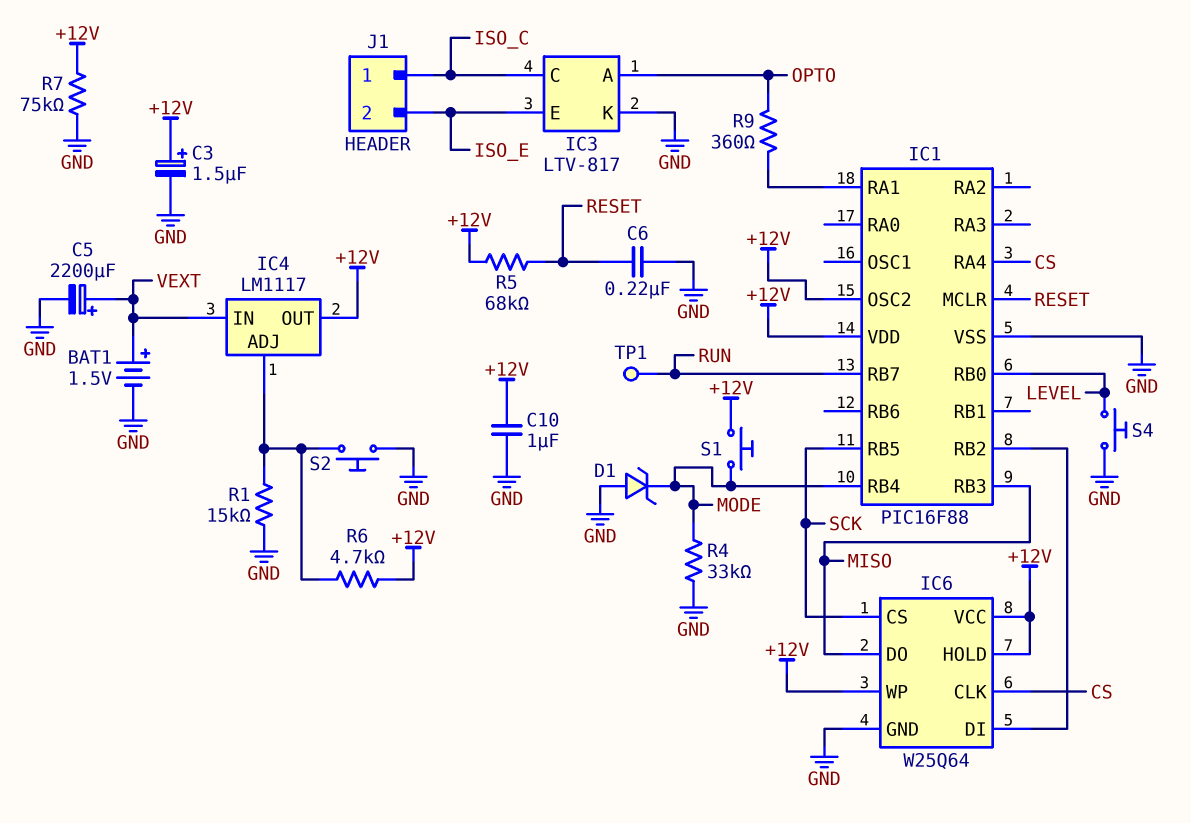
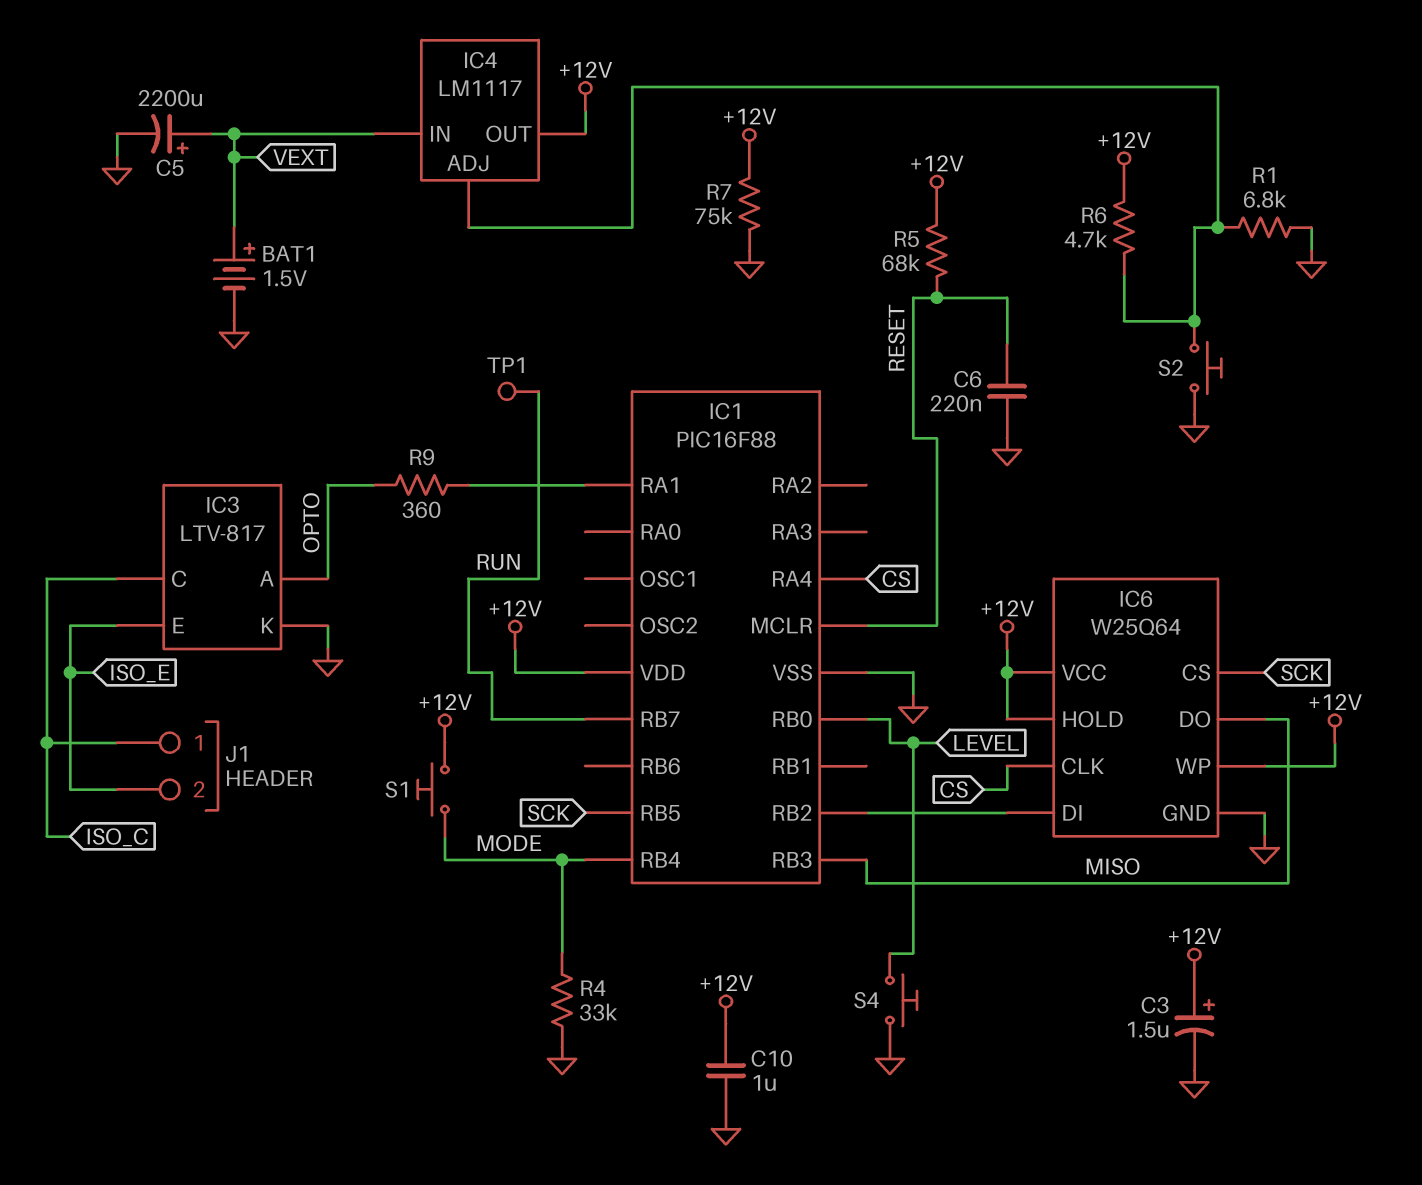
D1: zener (A GND, K MODE) -> none
IC1 pin OSC2: +12V -> none
R1: 15k (GND, IC4/ADJ) -> 6.8k (GND, IC4/ADJ)

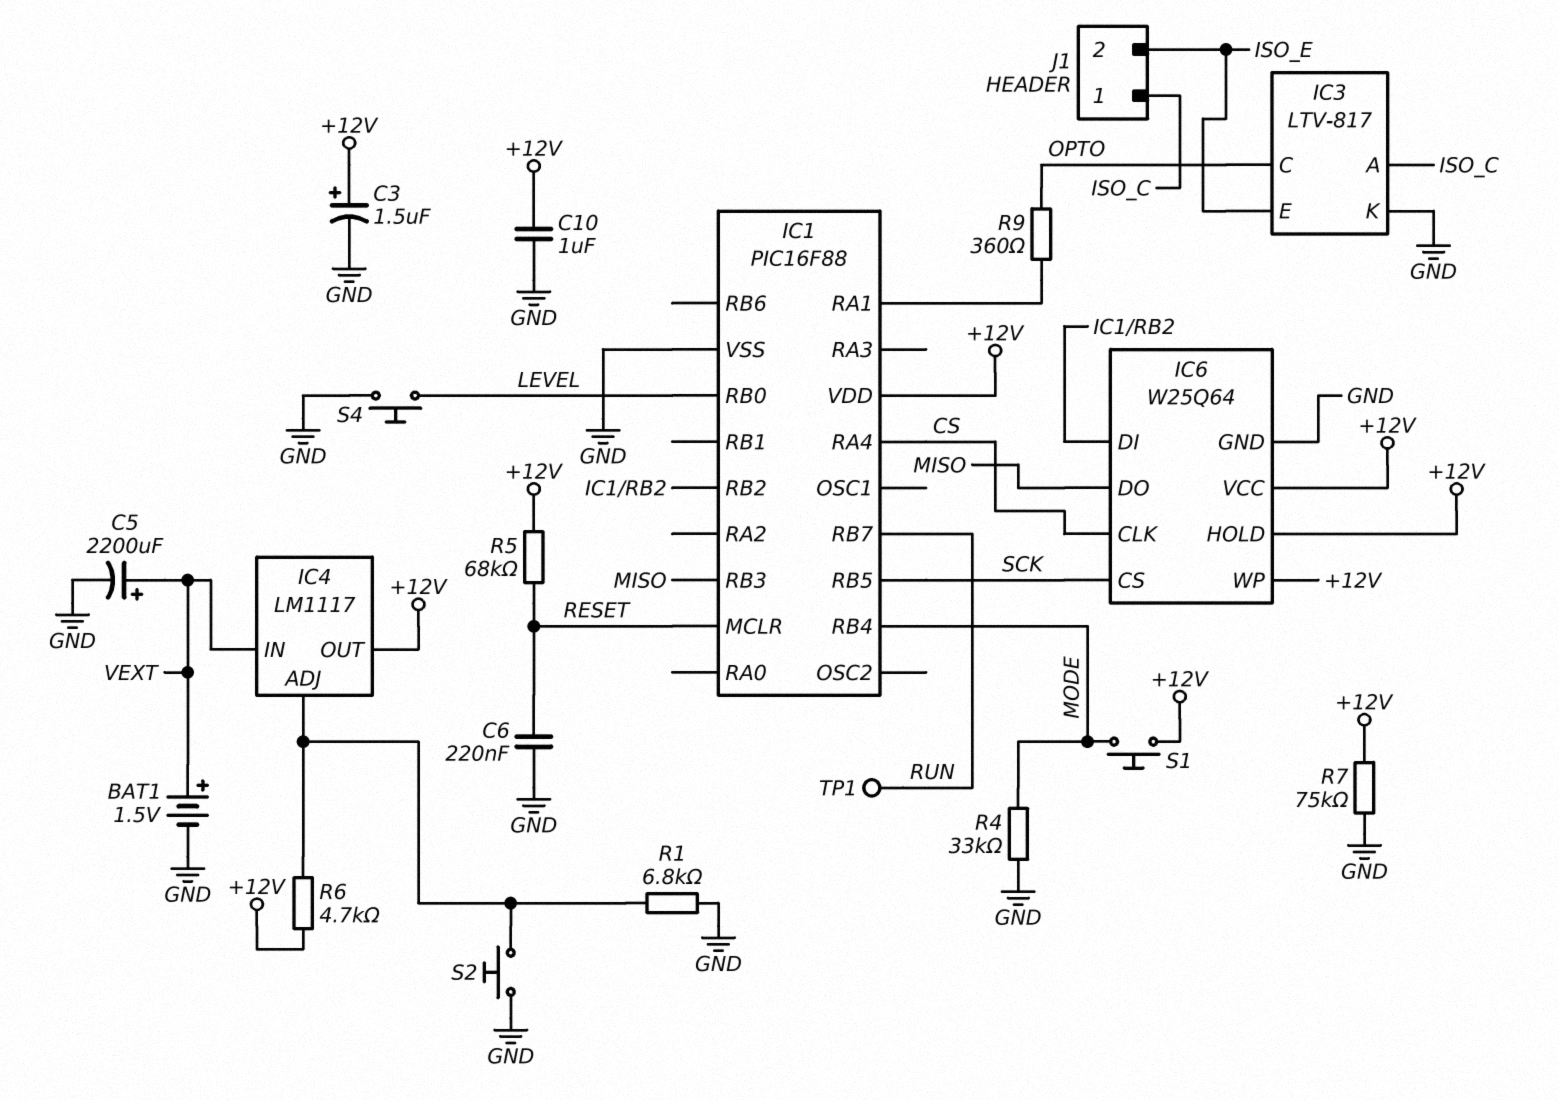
IC3 pin A: OPTO -> ISO_C
IC3 pin C: ISO_C -> OPTO

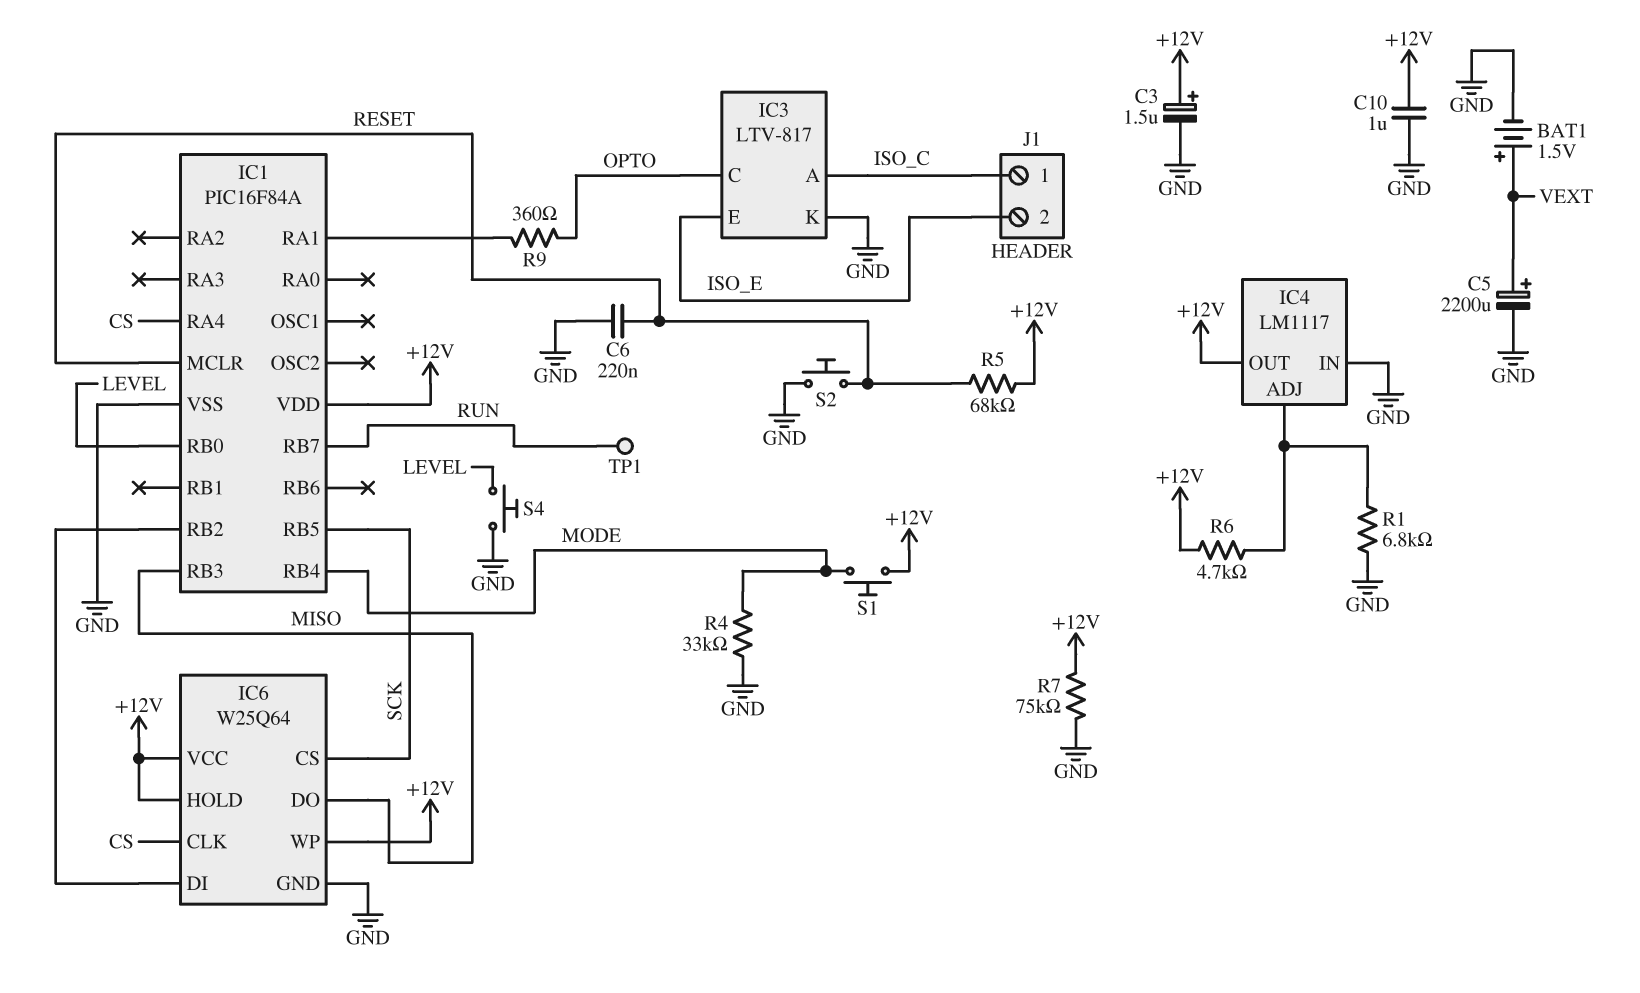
IC1: PIC16F88 -> PIC16F84A
IC4 pin IN: VEXT -> GND
S2: button (GND, IC4/ADJ) -> button (GND, RESET)

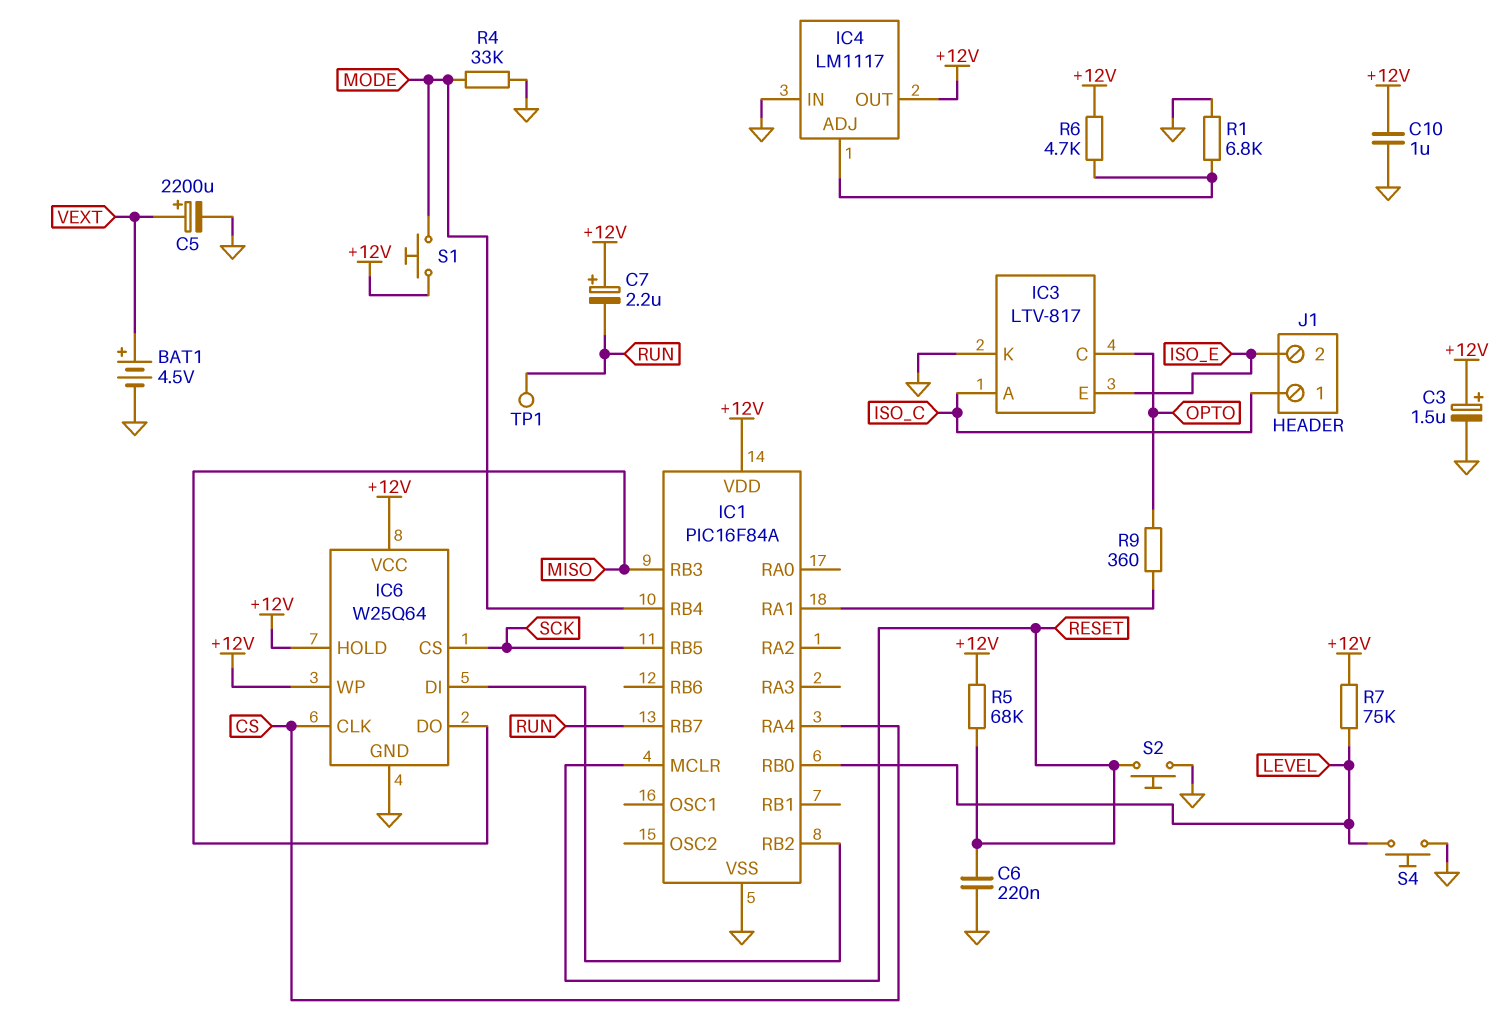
BAT1: 1.5V (plus VEXT, minus GND) -> 4.5V (plus VEXT, minus GND)
C7: none -> 2.2uF (plus +12V, minus RUN)
R7: 75k (+12V, GND) -> 75k (+12V, LEVEL)

